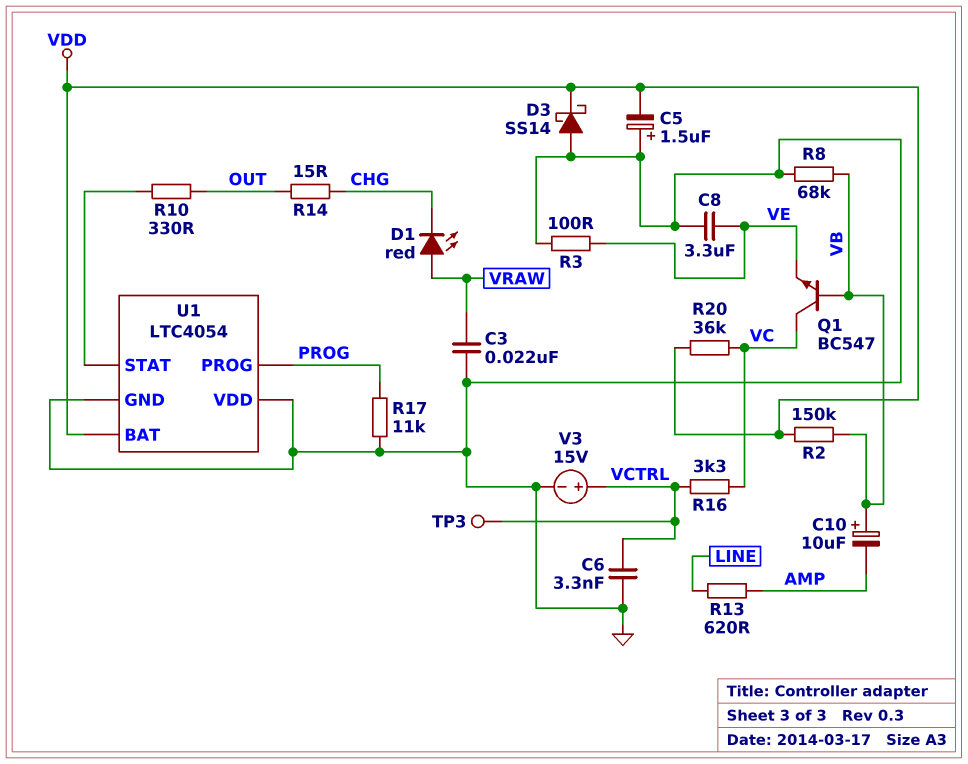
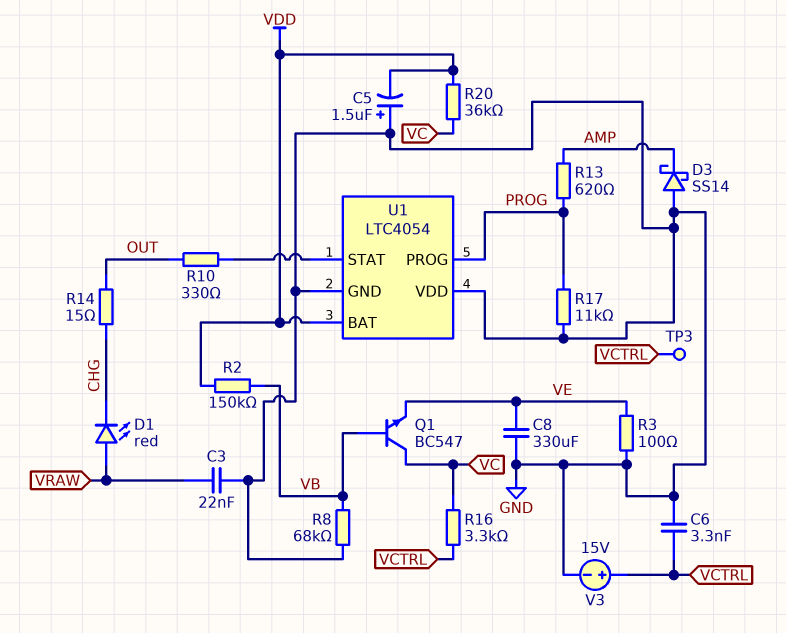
C8: 3.3uF (GND, VE) -> 330uF (GND, VE)
C10: 10uF (plus VB, minus AMP) -> none
D3: schottky SS14 (A GND, K VDD) -> schottky SS14 (A GND, K AMP)
R13: 620 (AMP, LINE) -> 620 (AMP, PROG)

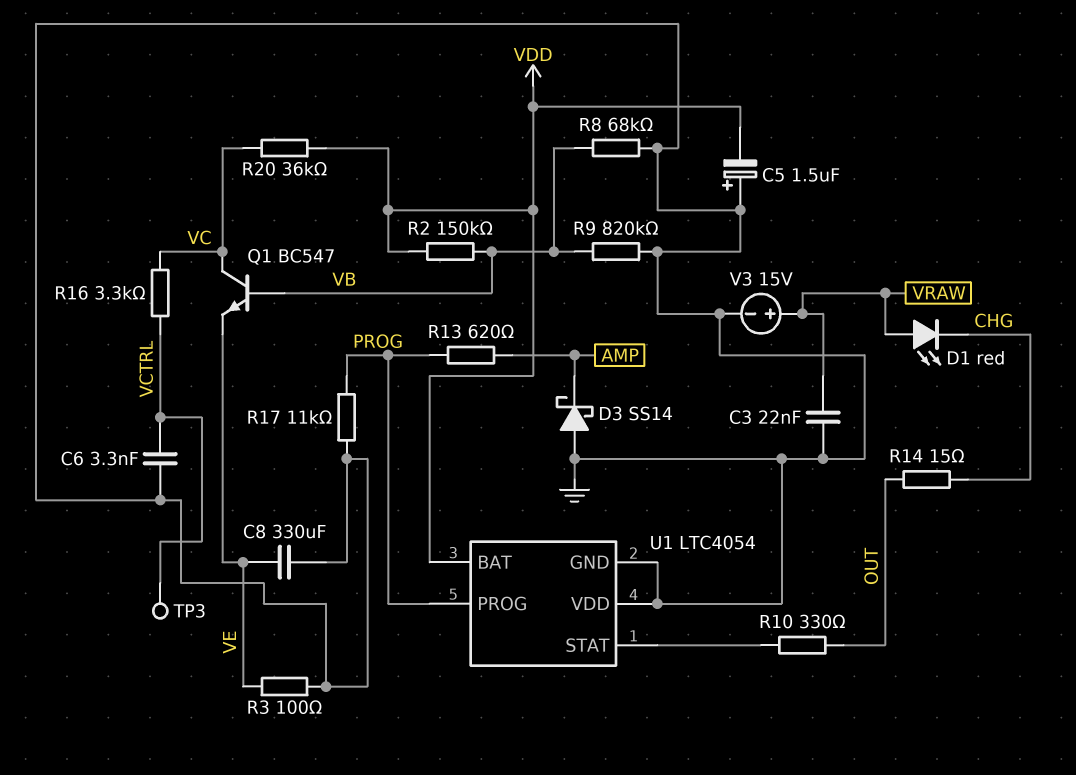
R9: none -> 820k (GND, VB)
V3: 15V (plus VCTRL, minus GND) -> 15V (plus VRAW, minus GND)

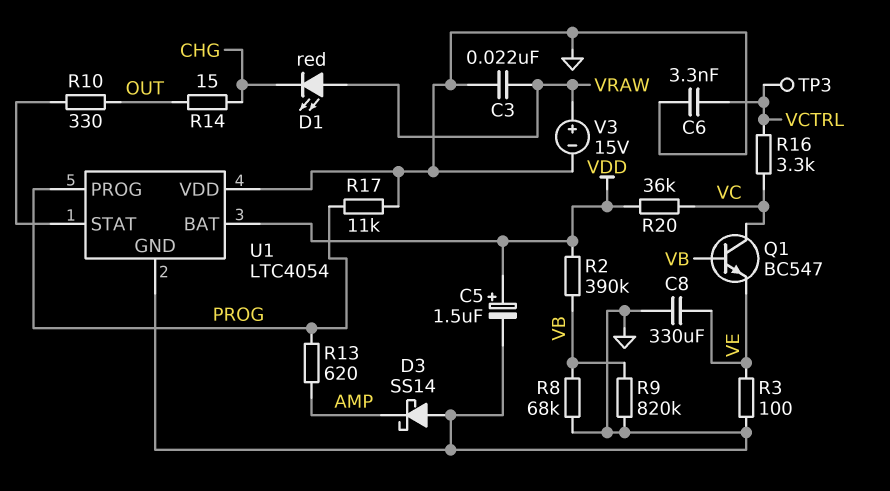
C5: 1.5uF (plus GND, minus VDD) -> 1.5uF (plus VDD, minus GND)
R2: 150k (VB, VDD) -> 390k (VB, VDD)

